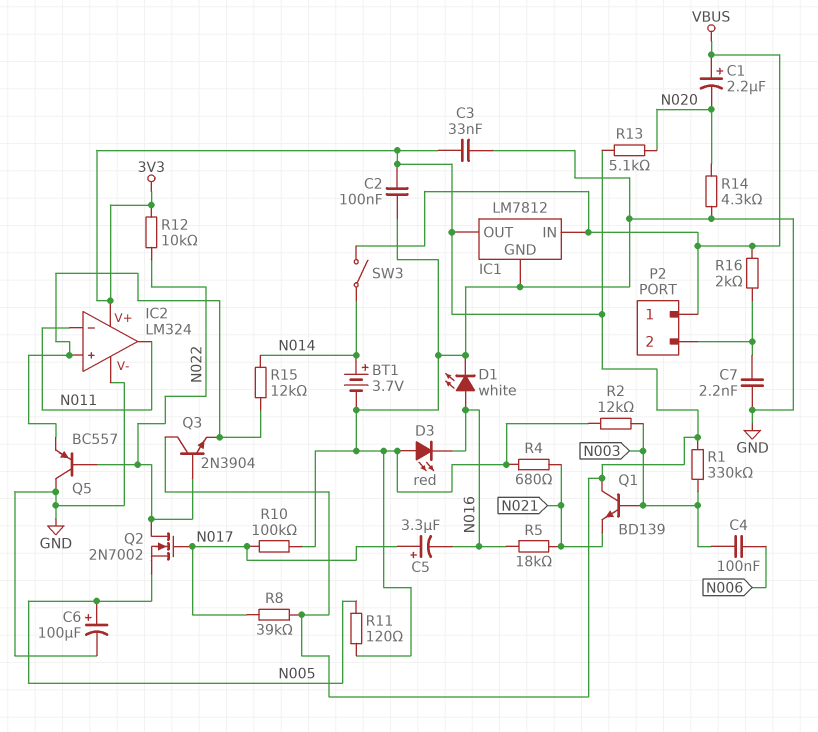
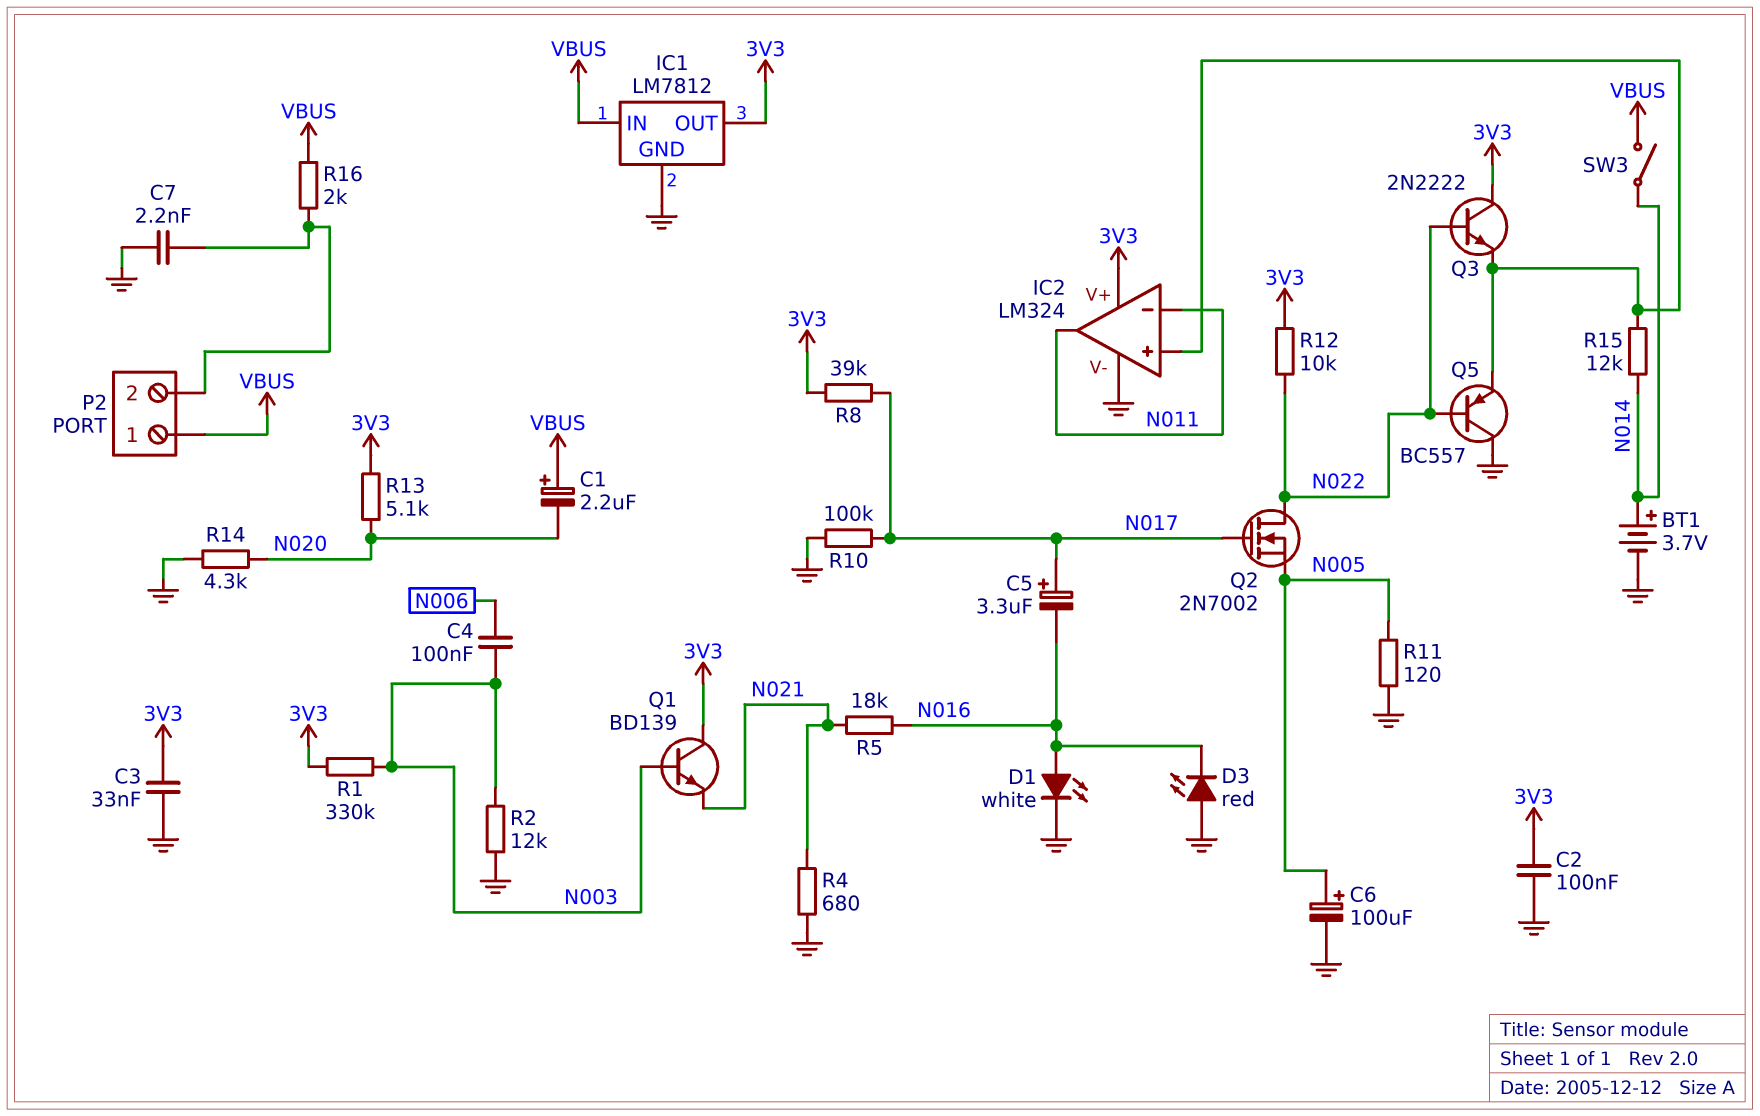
Q3: NPN 2N3904 (B N022, C 3V3, E IC2/in+) -> NPN 2N2222 (B N022, C 3V3, E IC2/in+)

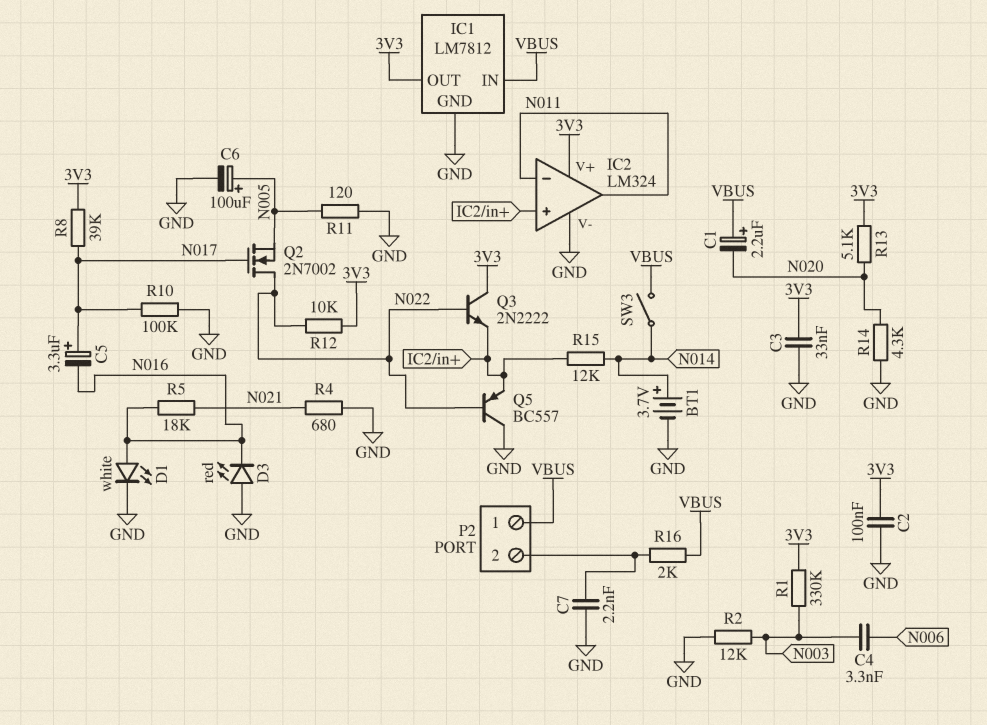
C4: 100nF (N003, N006) -> 3.3nF (N003, N006)
Q1: NPN BD139 (B N003, C 3V3, E N021) -> none

